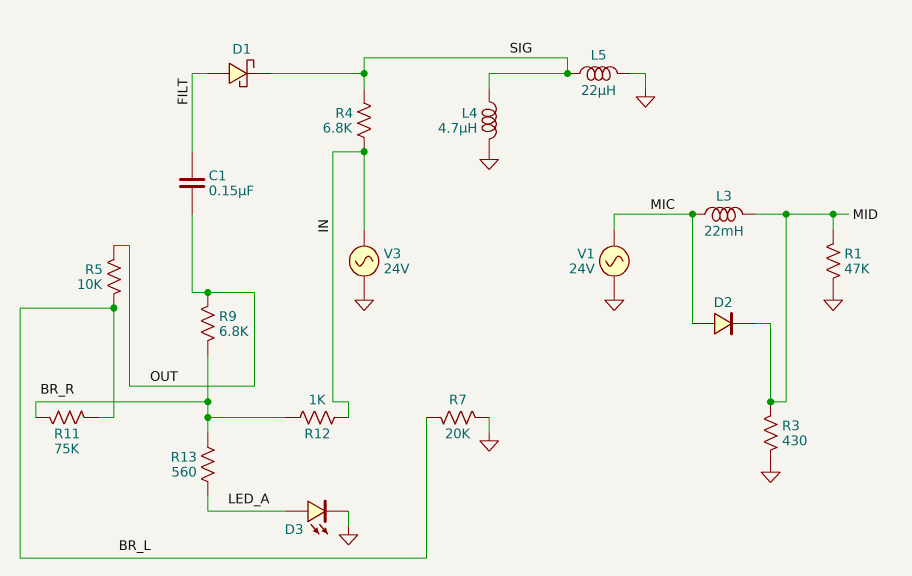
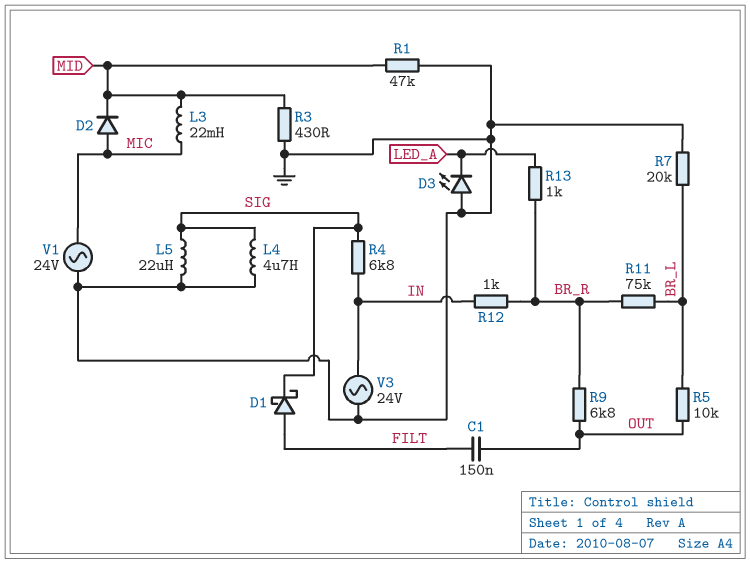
D3: LED (A LED_A, K GND) -> LED (A GND, K LED_A)
R13: 560 (BR_R, LED_A) -> 1k (BR_R, LED_A)

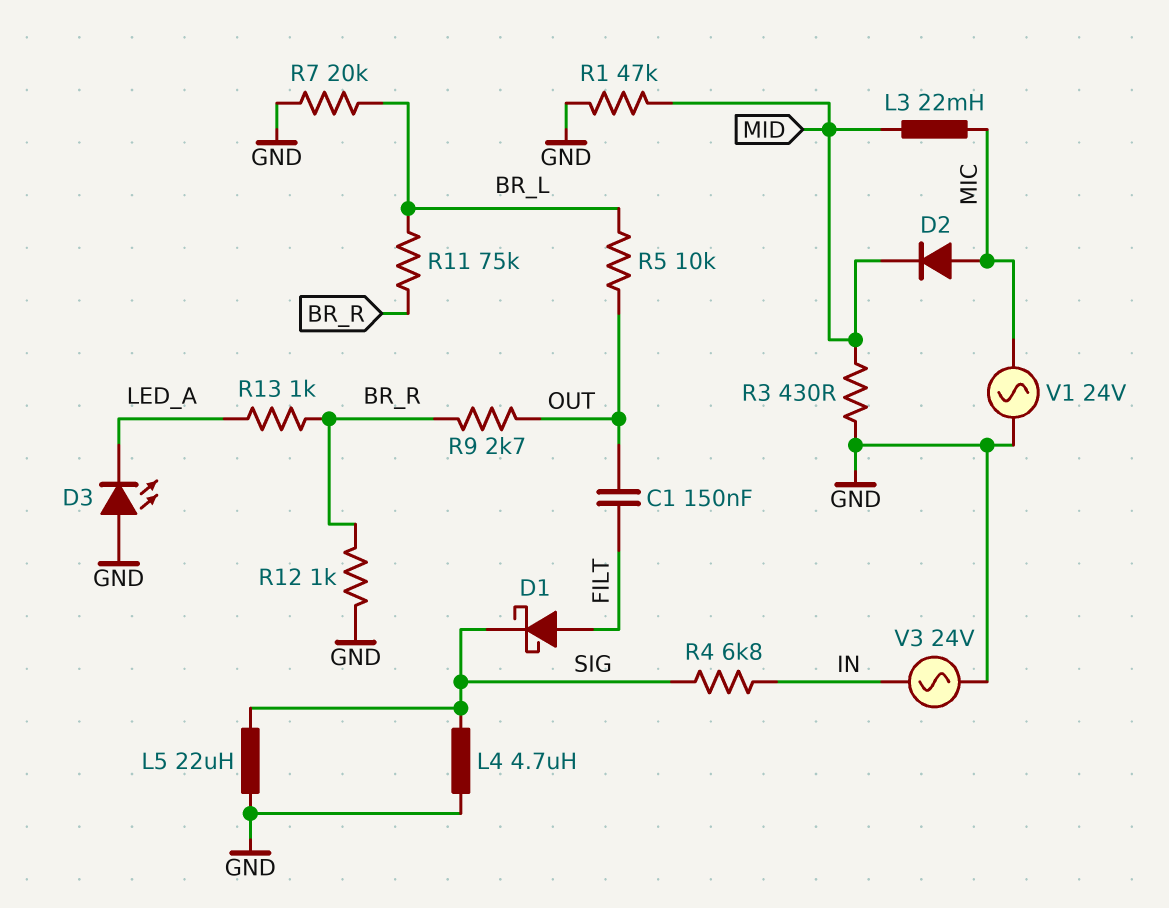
R9: 6.8k (BR_R, OUT) -> 2.7k (BR_R, OUT)
R12: 1k (BR_R, IN) -> 1k (BR_R, GND)

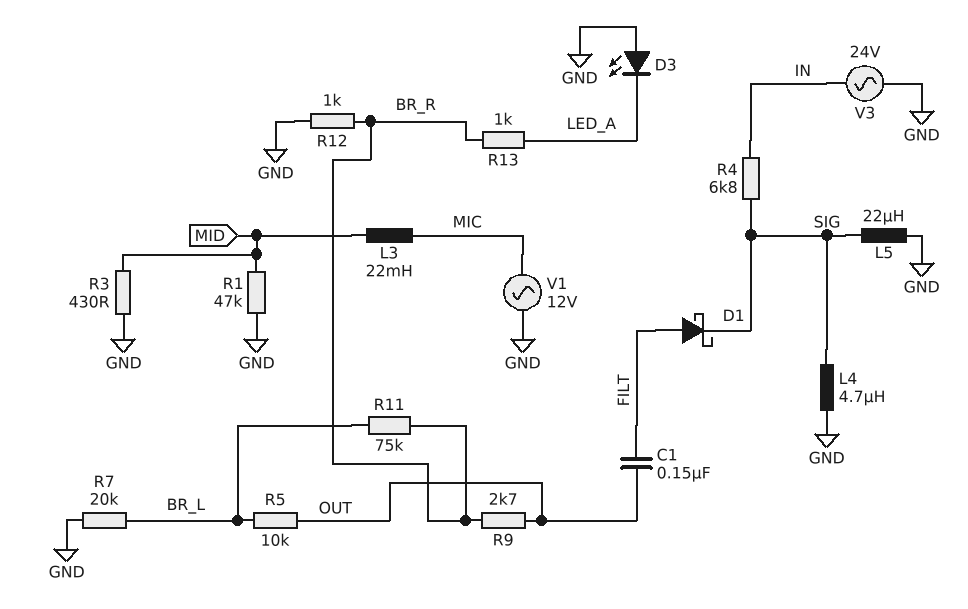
D2: diode (A MIC, K MID) -> none
V1: AC 24V (GND, MIC) -> AC 12V (GND, MIC)

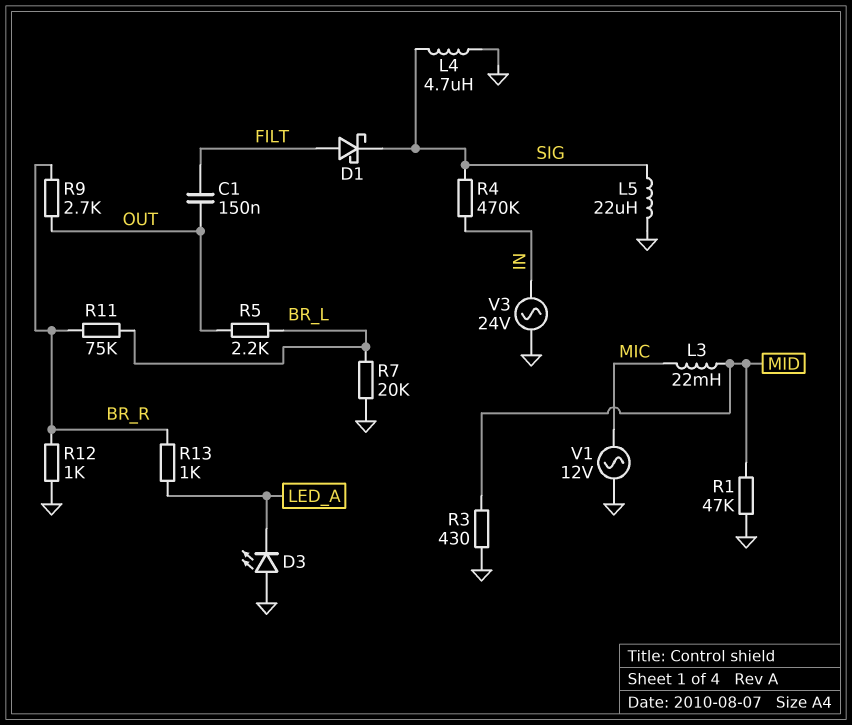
R4: 6.8k (IN, SIG) -> 470k (IN, SIG)
R5: 10k (BR_L, OUT) -> 2.2k (BR_L, OUT)

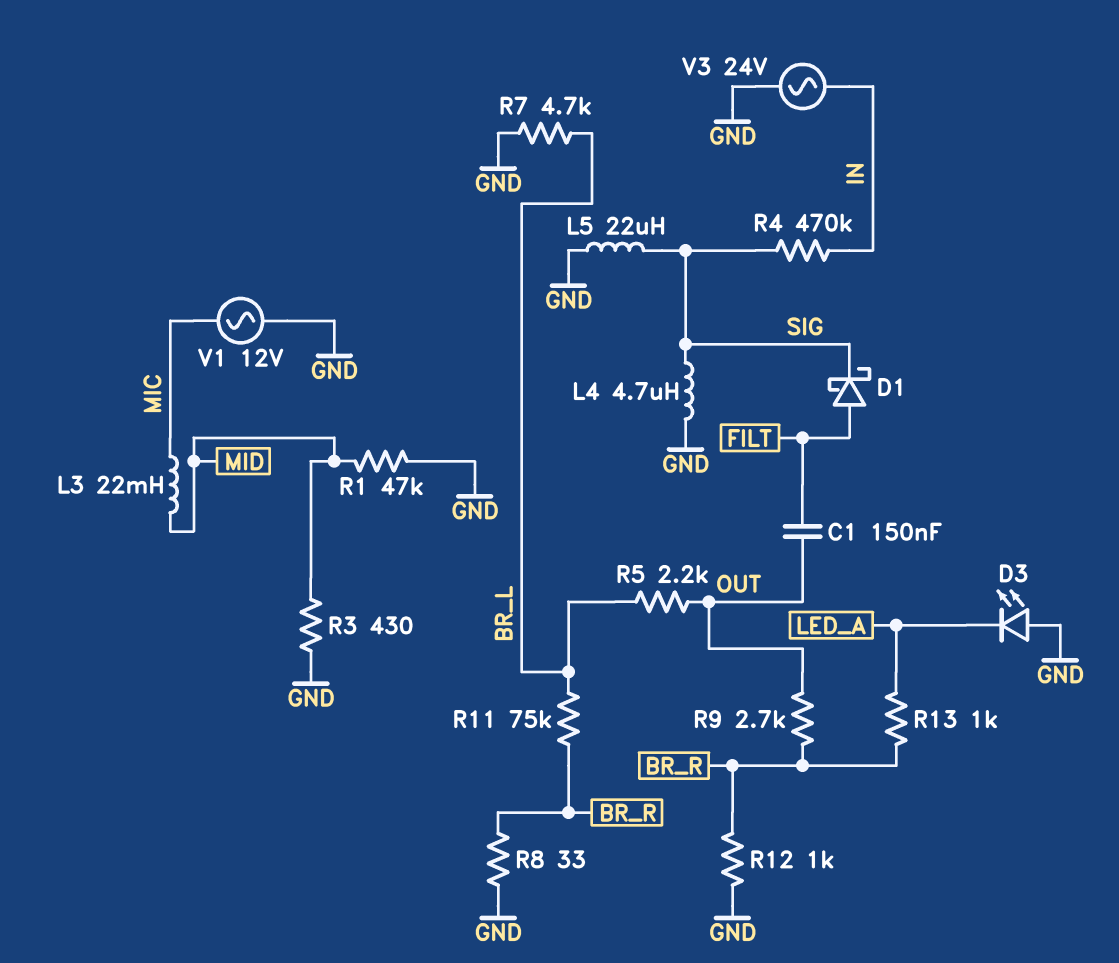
R7: 20k (BR_L, GND) -> 4.7k (BR_L, GND)
R8: none -> 33 (BR_R, GND)

